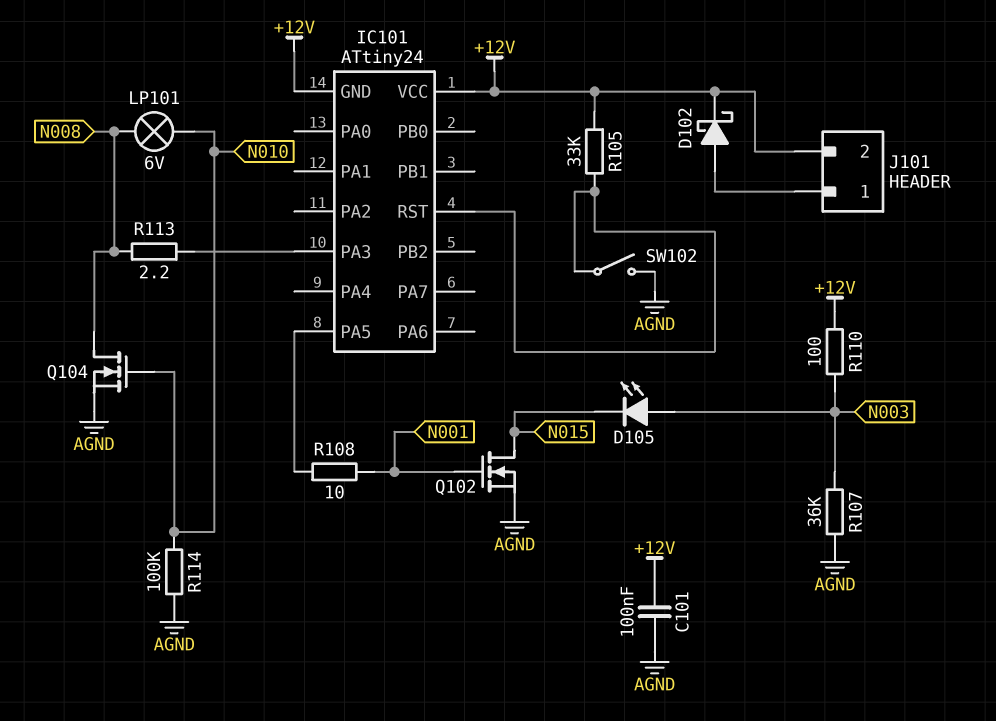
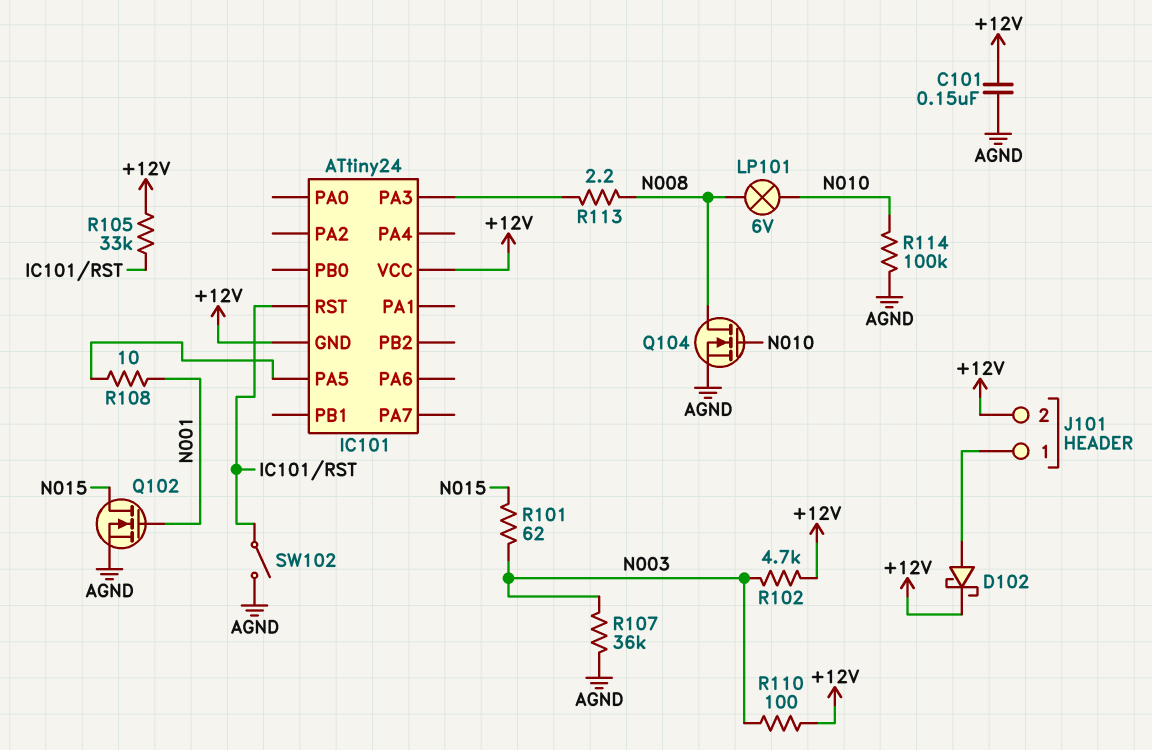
C101: 100nF (+12V, AGND) -> 150nF (+12V, AGND)
D105: LED (A N003, K N015) -> none
R101: none -> 62 (N003, N015)
R102: none -> 4.7k (+12V, N003)

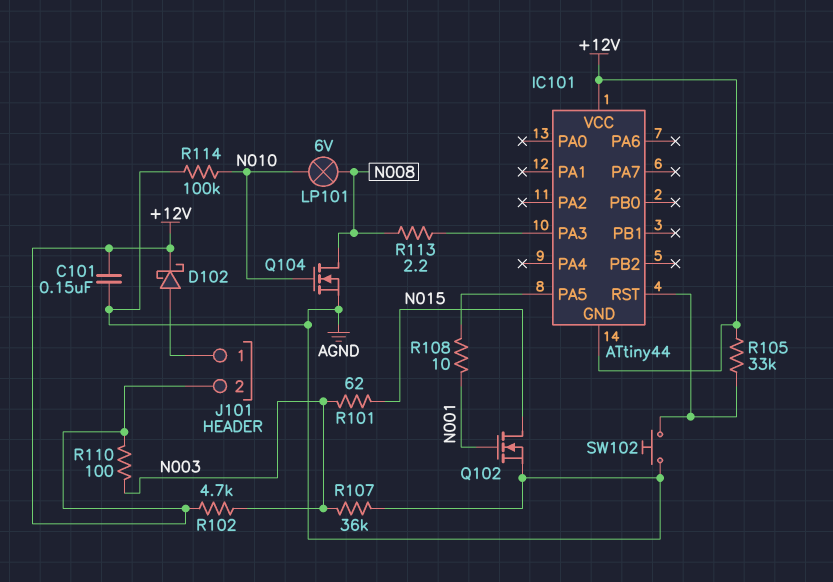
IC101: ATtiny24 -> ATtiny44
SW102: switch (AGND, IC101/RST) -> button (AGND, IC101/RST)

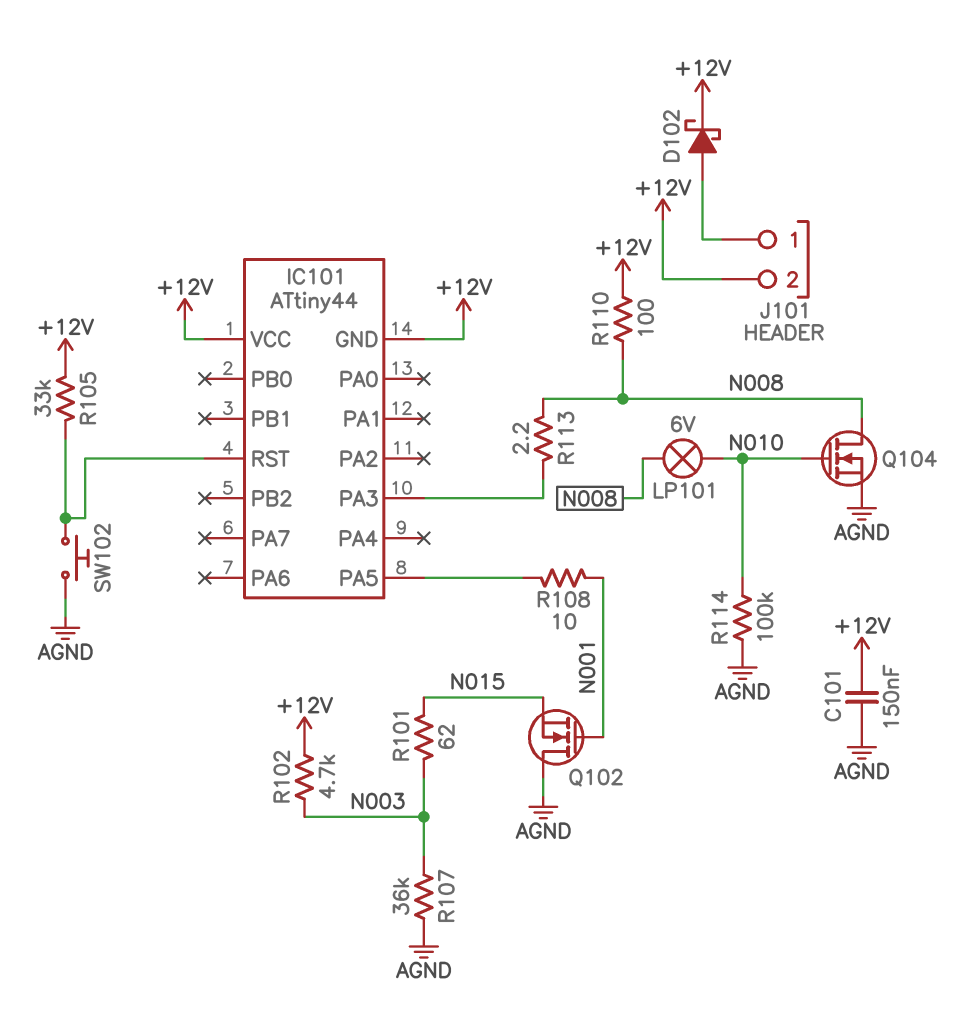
Q102: NMOS (G N001, D N015, S AGND) -> NMOS (G N001, D AGND, S N015)
R110: 100 (+12V, N003) -> 100 (+12V, N008)

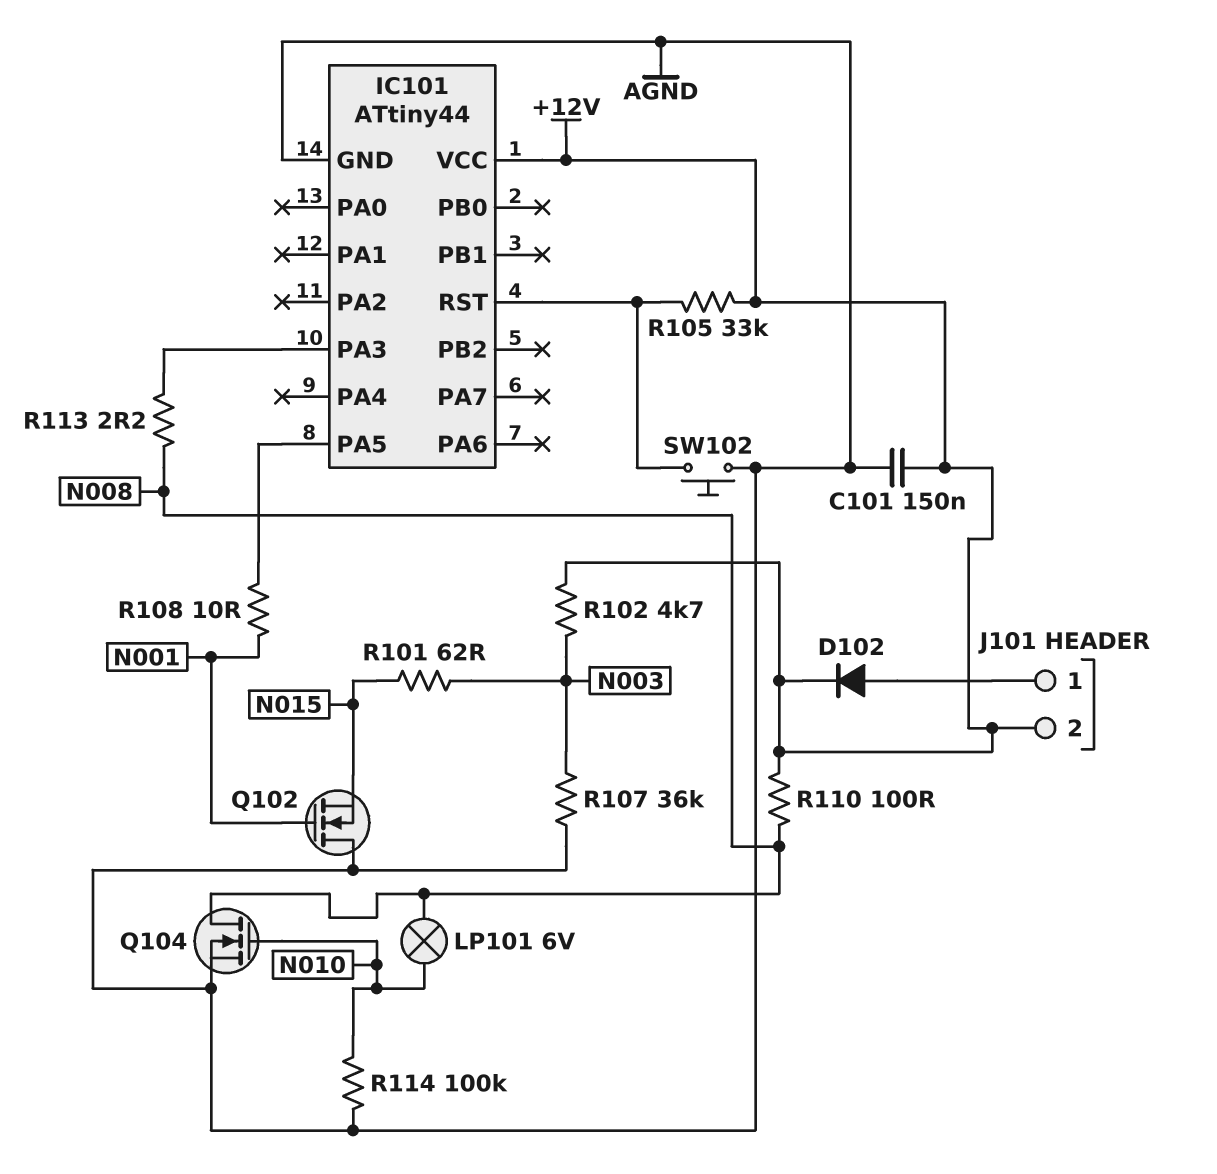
D102: schottky (A J101/1, K +12V) -> diode (A J101/1, K +12V)
IC101 pin GND: +12V -> AGND

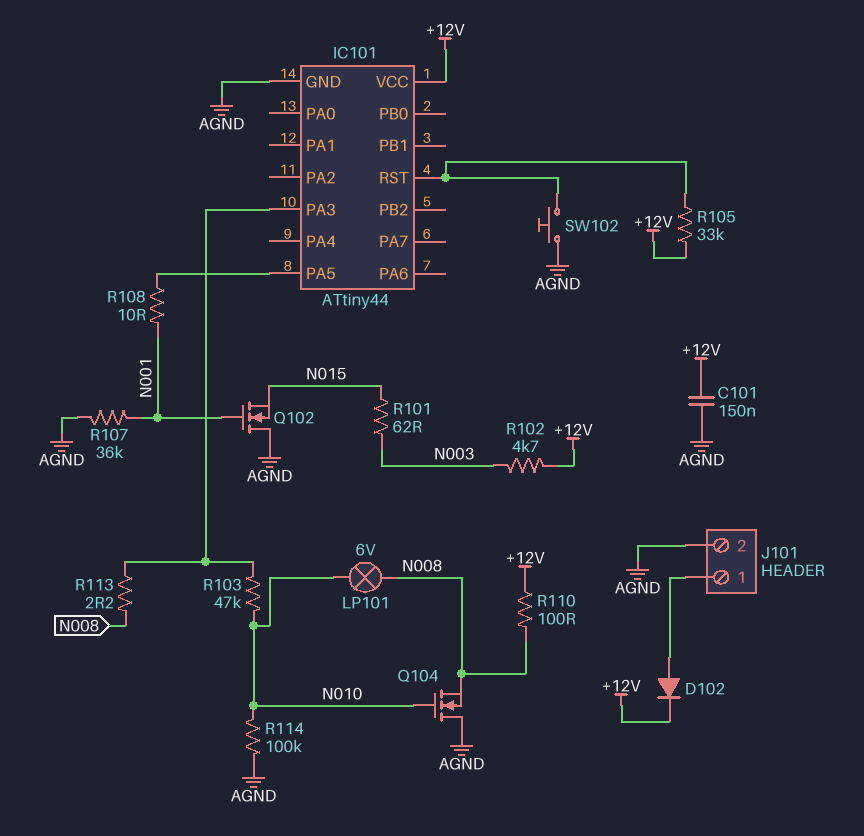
J101 pin 2: +12V -> AGND
Q104: NMOS (G N010, D N008, S AGND) -> NMOS (G N010, D AGND, S N008)
R103: none -> 47k (IC101/PA3, N010)
R107: 36k (AGND, N003) -> 36k (AGND, N001)

